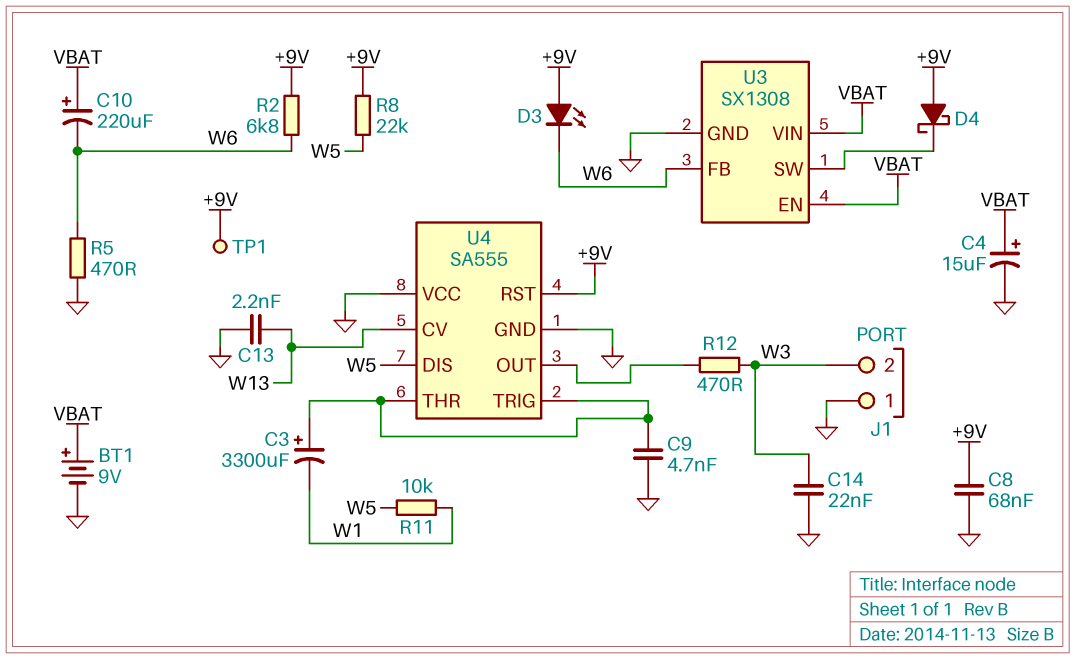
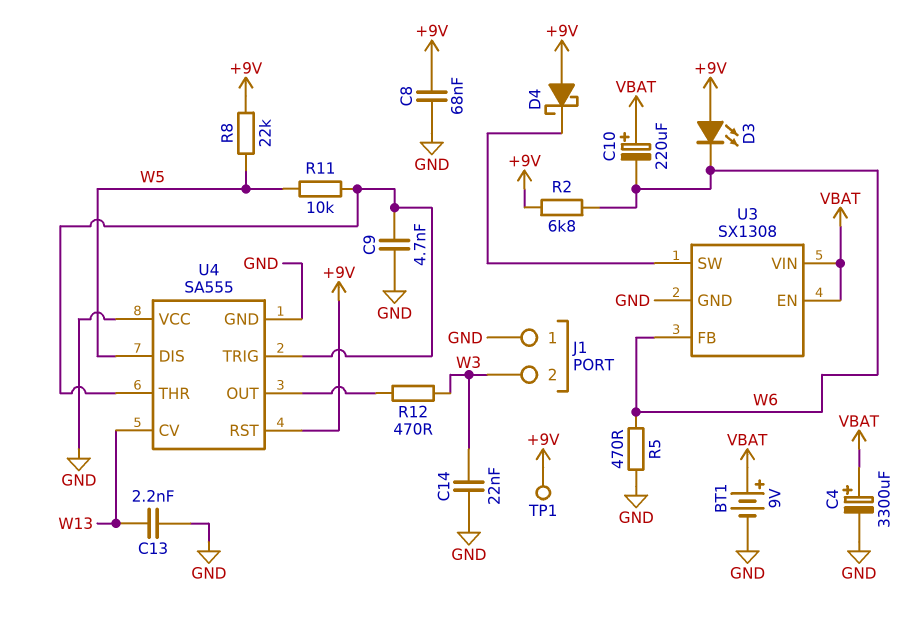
C3: 3300uF (plus U4/THR, minus W1) -> none
C4: 15uF (plus VBAT, minus GND) -> 3300uF (plus VBAT, minus GND)
R11: 10k (W1, W5) -> 10k (U4/THR, W5)

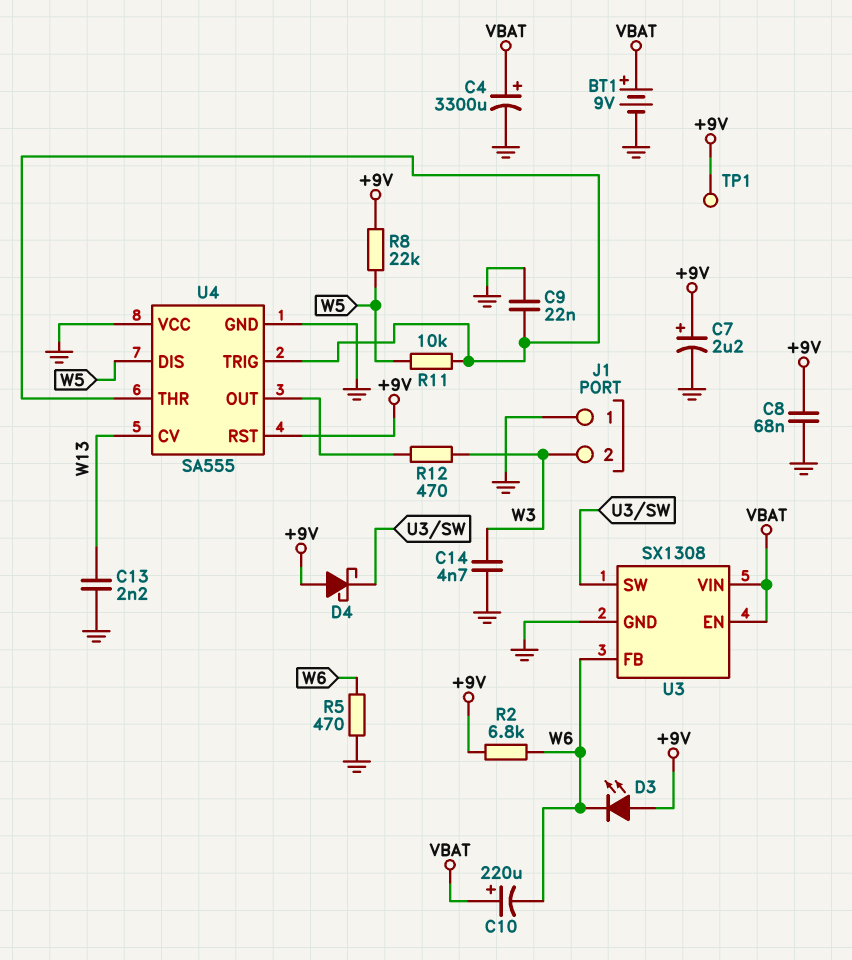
C7: none -> 2.2uF (plus +9V, minus GND)
C9: 4.7nF (GND, U4/THR) -> 22nF (GND, U4/THR)
C14: 22nF (GND, W3) -> 4.7nF (GND, W3)

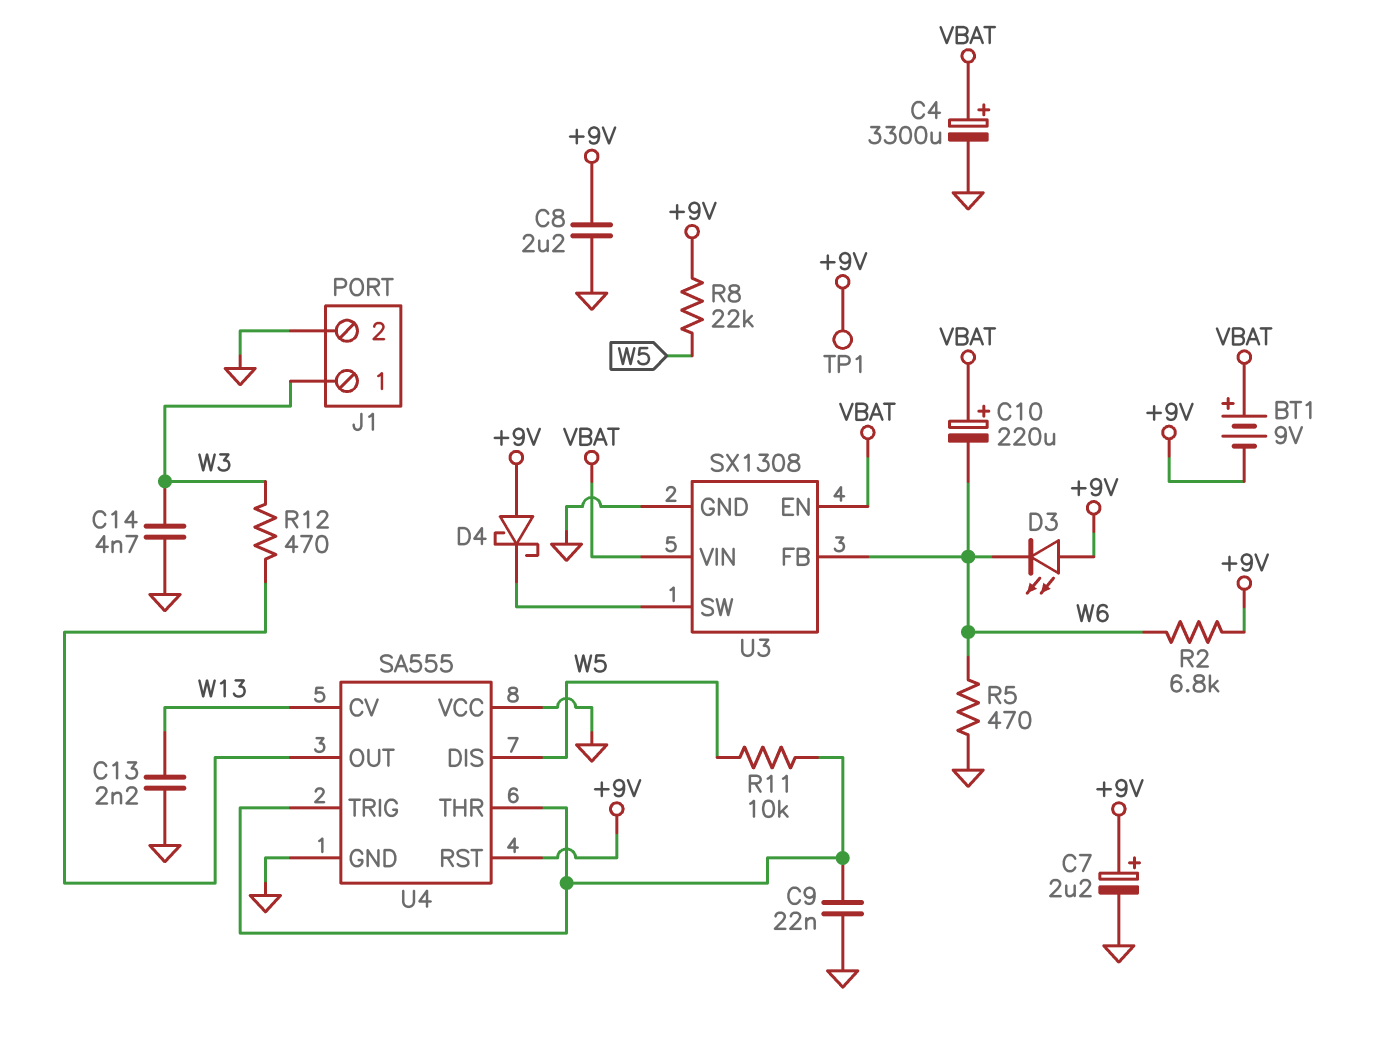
BT1: 9V (plus VBAT, minus GND) -> 9V (plus VBAT, minus +9V)
C8: 68nF (+9V, GND) -> 2.2uF (+9V, GND)
J1 pin 1: GND -> W3
J1 pin 2: W3 -> GND

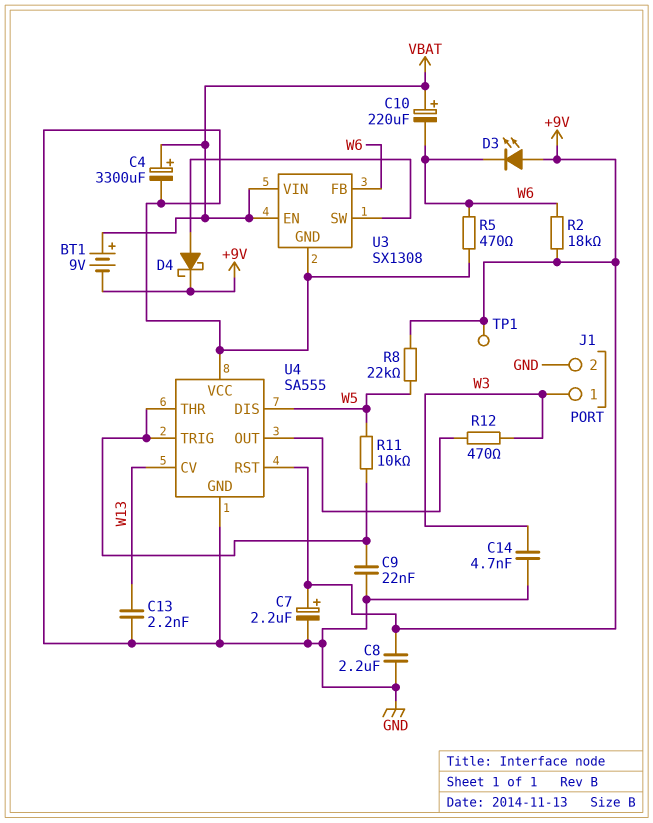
D4: schottky (A +9V, K U3/SW) -> schottky (A U3/SW, K +9V)
R2: 6.8k (+9V, W6) -> 18k (+9V, W6)

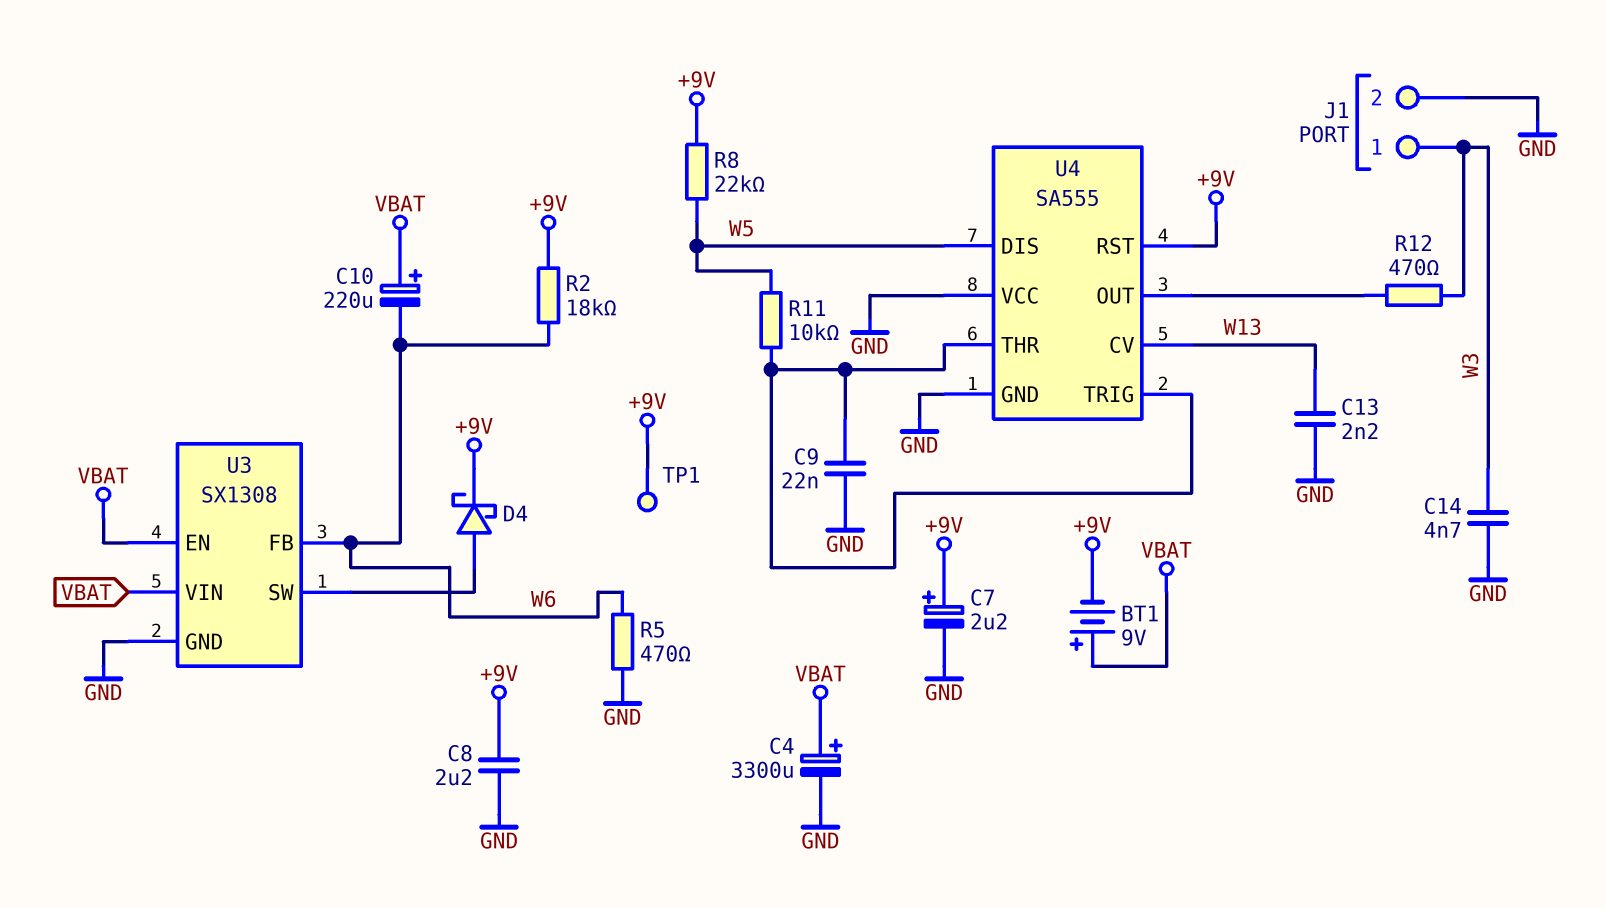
D3: LED (A +9V, K W6) -> none

